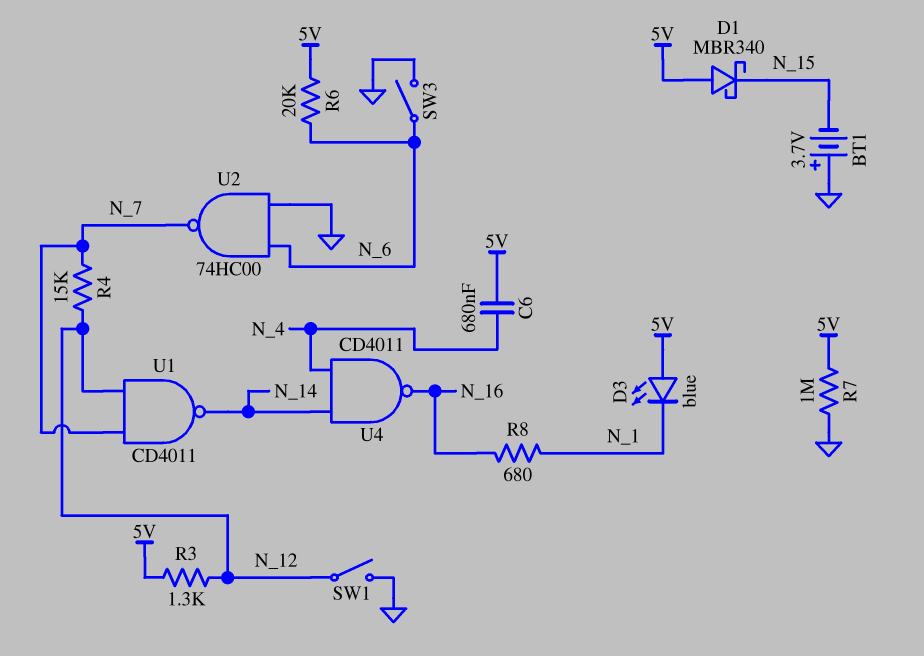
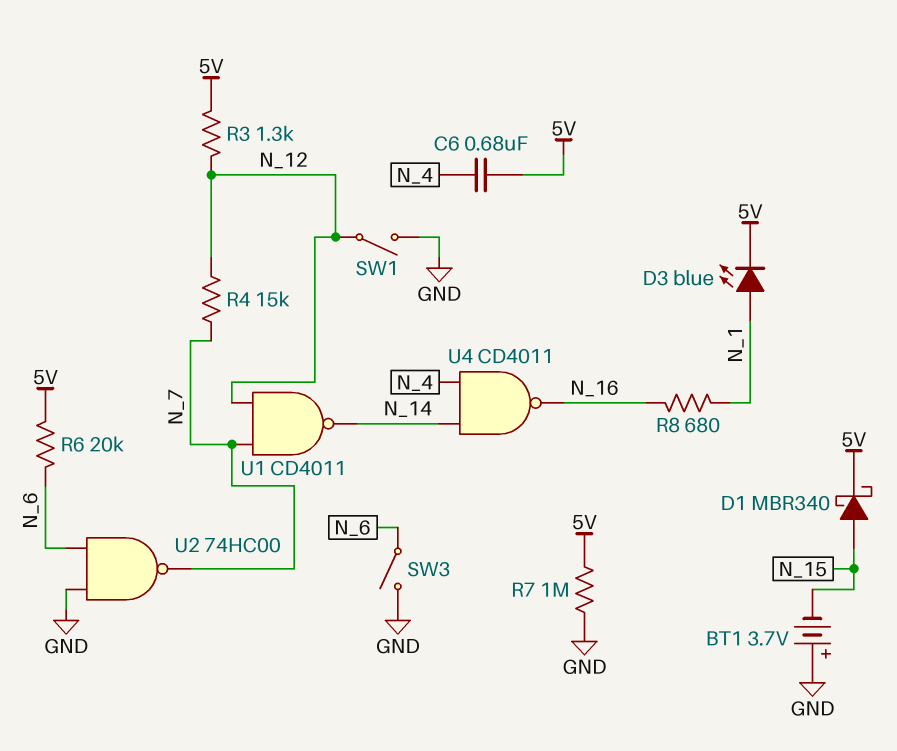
D1: schottky MBR340 (A 5V, K N_15) -> schottky MBR340 (A N_15, K 5V)
D3: LED blue (A 5V, K N_1) -> LED blue (A N_1, K 5V)

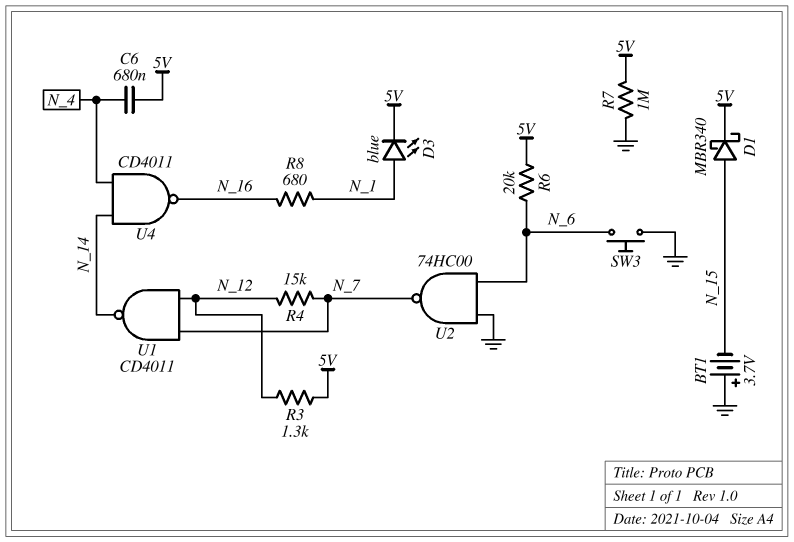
SW1: switch (GND, N_12) -> none
SW3: switch (GND, N_6) -> button (GND, N_6)

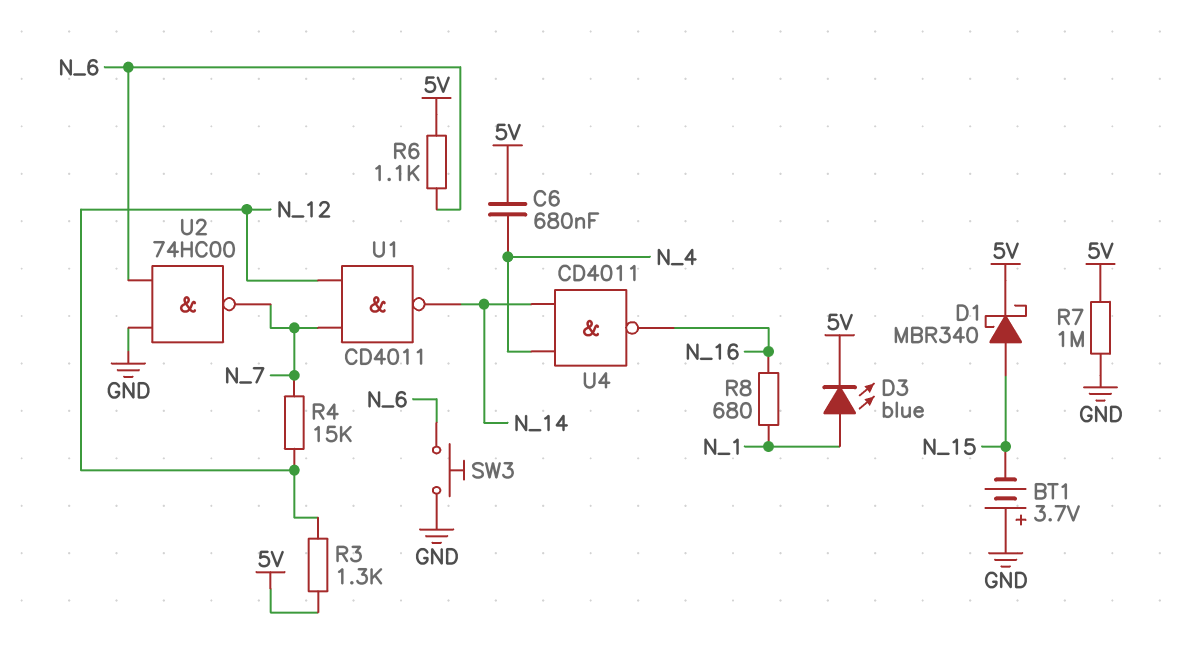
R6: 20k (5V, N_6) -> 1.1k (5V, N_6)

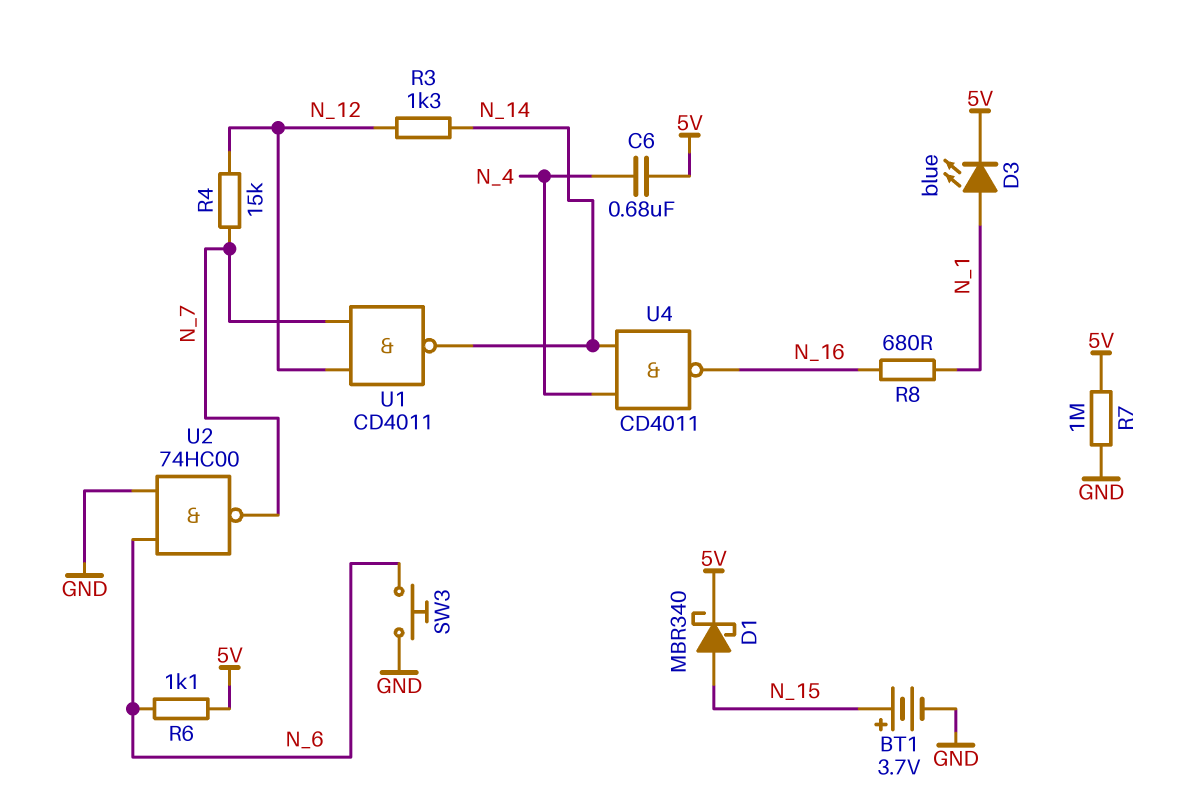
BT1: 3.7V (plus GND, minus N_15) -> 3.7V (plus N_15, minus GND)
R3: 1.3k (5V, N_12) -> 1.3k (N_12, N_14)

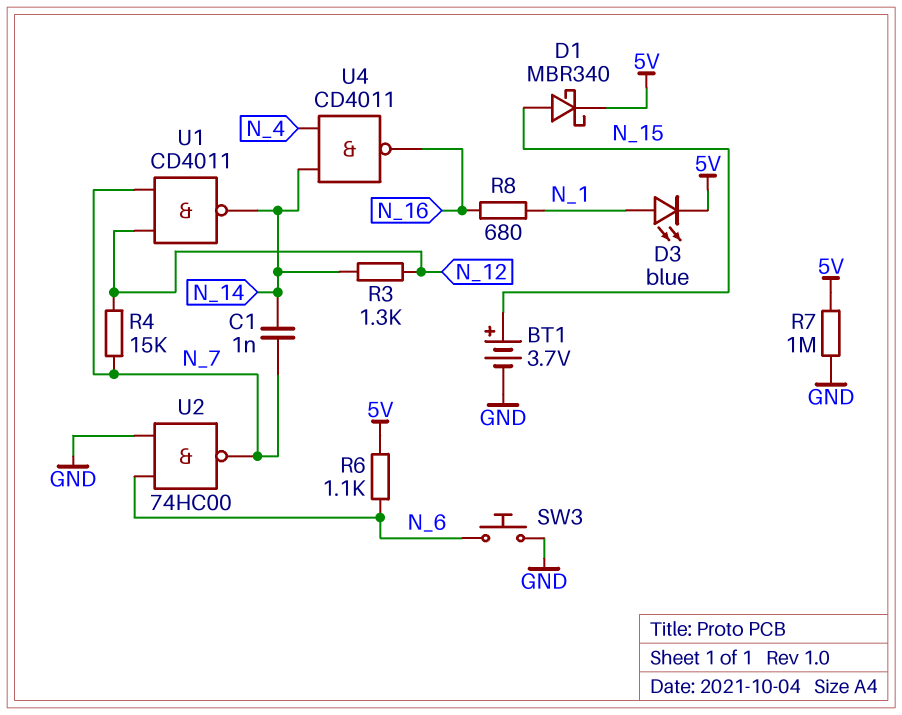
C1: none -> 1nF (N_7, N_14)
C6: 680nF (5V, N_4) -> none

